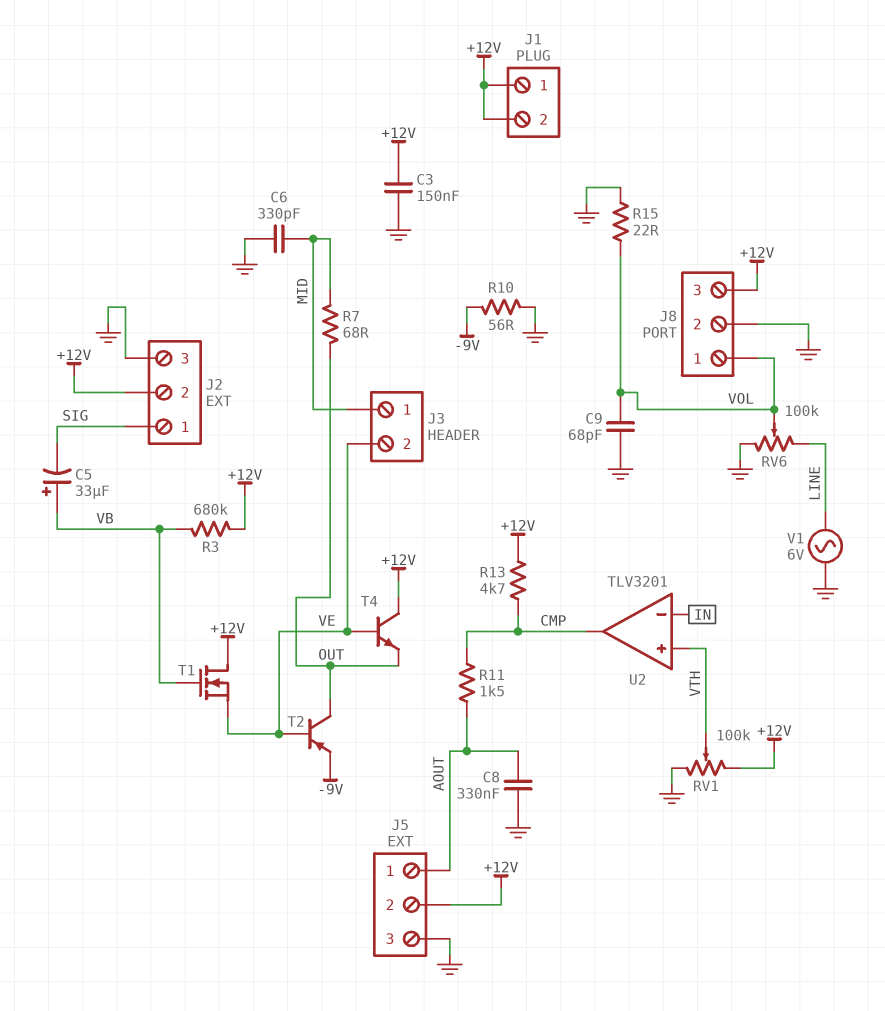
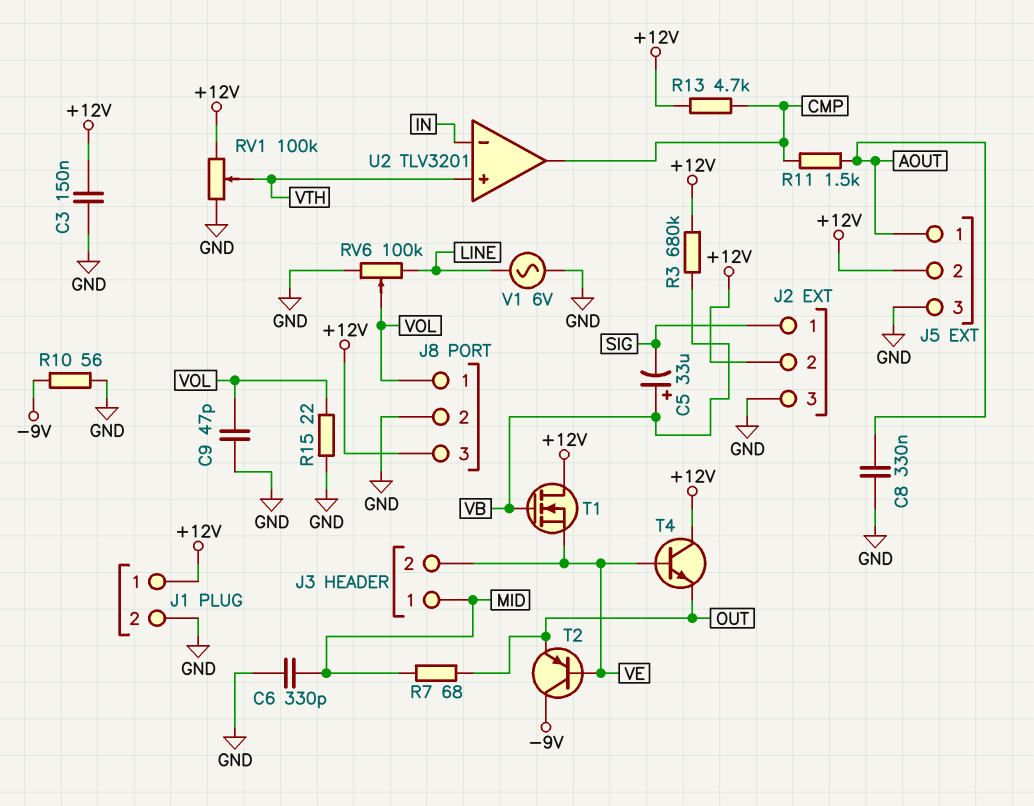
C9: 68pF (GND, VOL) -> 47pF (GND, VOL)
J1 pin 2: +12V -> GND
T2: PNP (B VE, C OUT, E -9V) -> PNP (B VE, C -9V, E OUT)

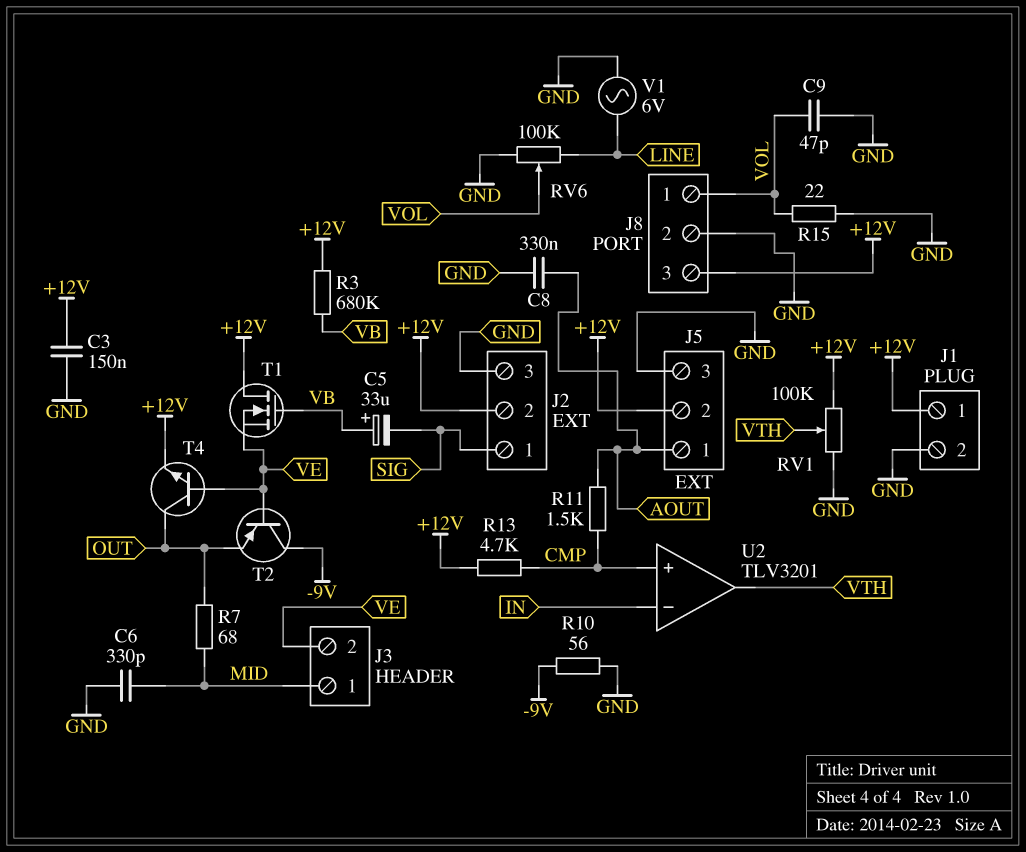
T4: NPN (B VE, C +12V, E OUT) -> NPN (B VE, C OUT, E +12V)
U2 pin in+: VTH -> CMP
U2 pin out: CMP -> VTH

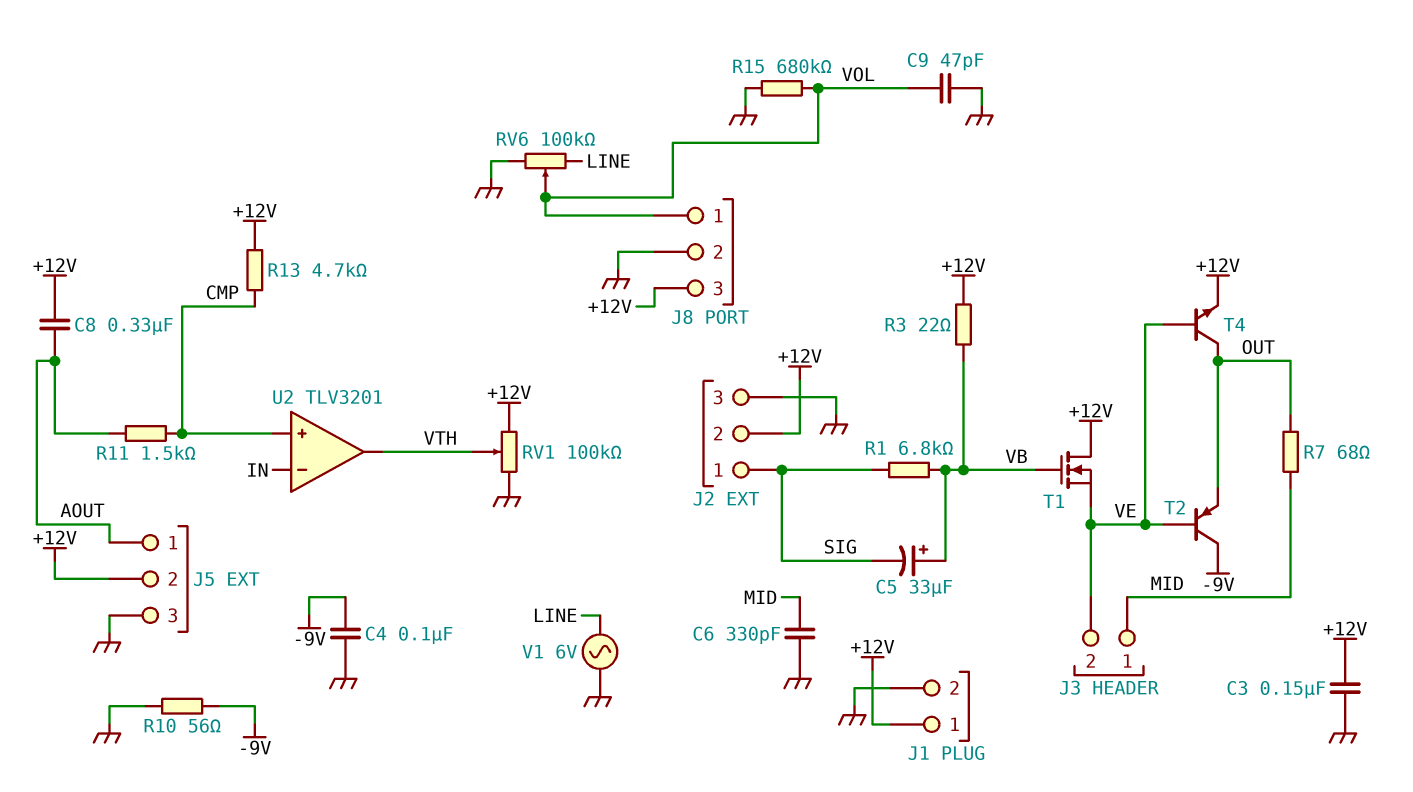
C4: none -> 100nF (-9V, GND)
C8: 330nF (AOUT, GND) -> 330nF (+12V, AOUT)
R1: none -> 6.8k (SIG, VB)
R3: 680k (+12V, VB) -> 22 (+12V, VB)
R15: 22 (GND, VOL) -> 680k (GND, VOL)

